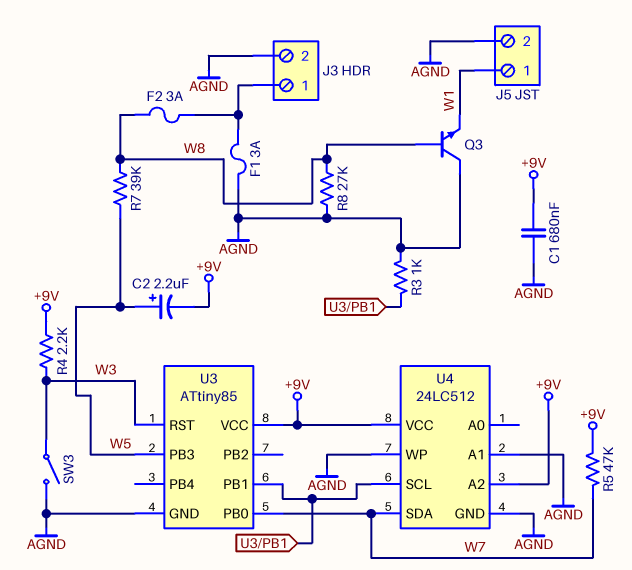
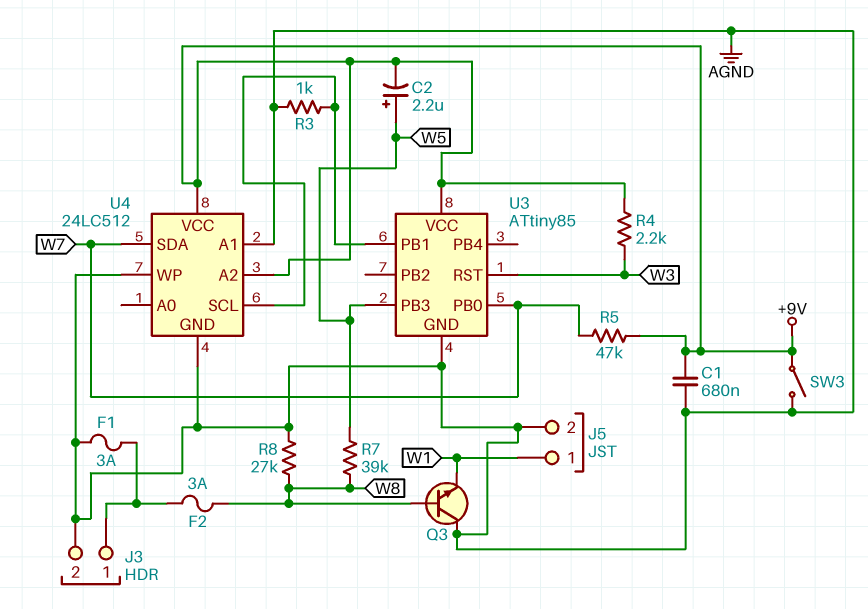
SW3: switch (AGND, W3) -> switch (+9V, AGND)

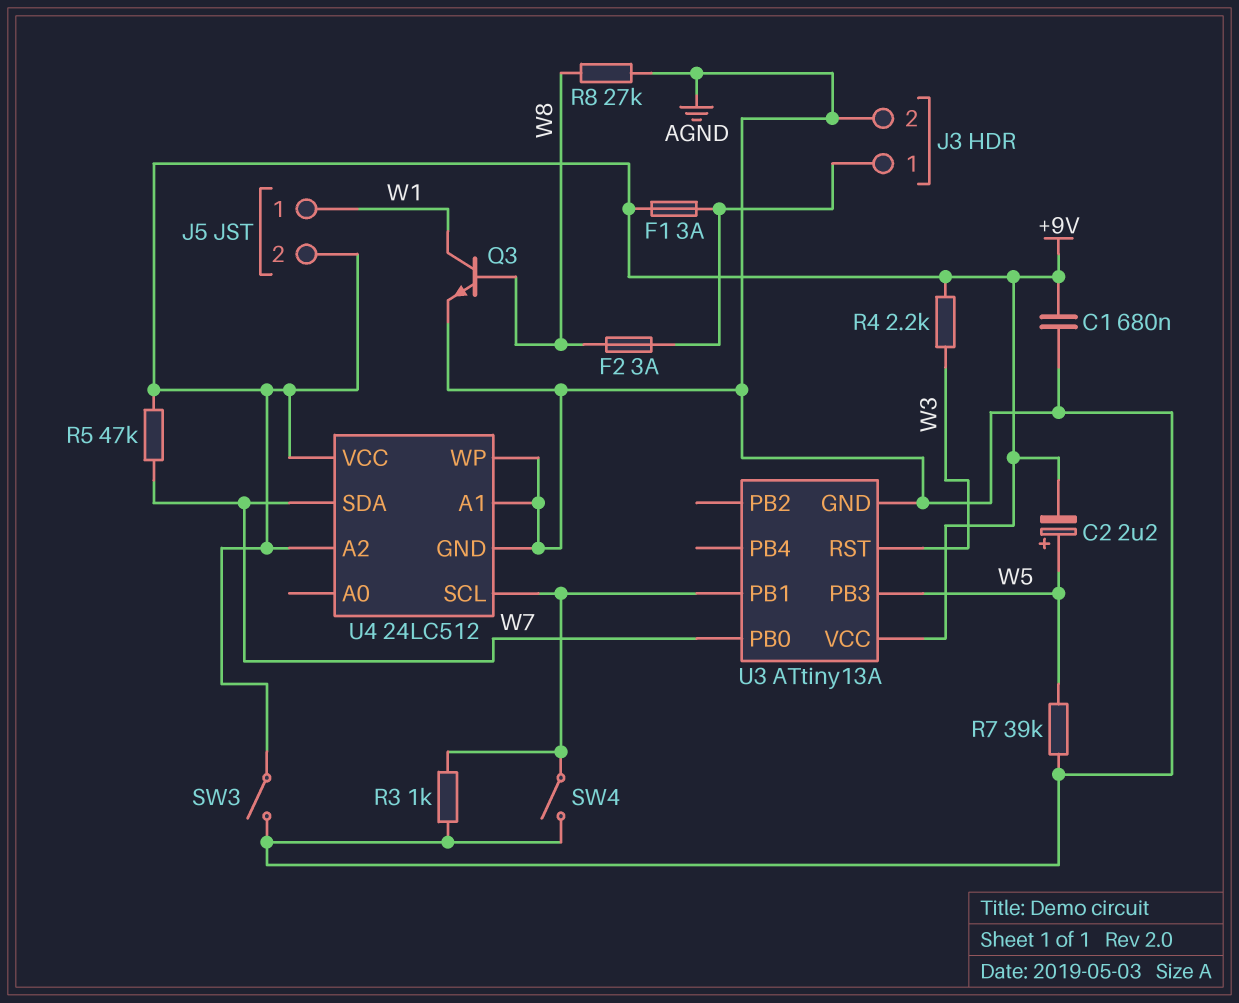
F1: 3A (AGND, J3/1) -> 3A (+9V, J3/1)
J5 pin 2: AGND -> +9V
Q3: NPN (B W8, C AGND, E W1) -> NPN (B W8, C W1, E AGND)
R7: 39k (W5, W8) -> 39k (AGND, W5)
SW4: none -> switch (AGND, U3/PB1)
U3: ATtiny85 -> ATtiny13A

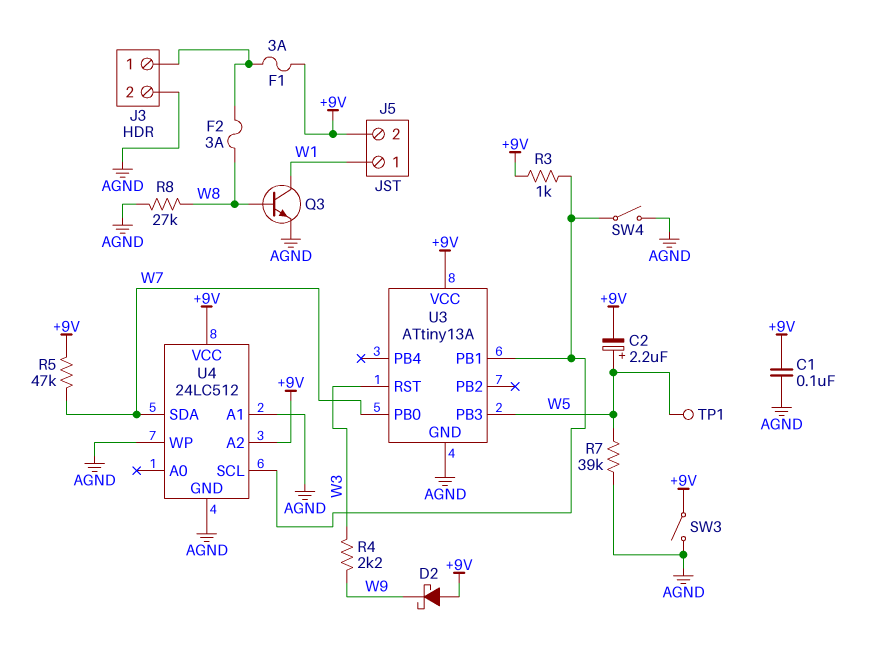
C1: 680nF (+9V, AGND) -> 100nF (+9V, AGND)
D2: none -> schottky (A +9V, K W9)
R3: 1k (AGND, U3/PB1) -> 1k (+9V, U3/PB1)
R4: 2.2k (+9V, W3) -> 2.2k (W3, W9)
TP1: none -> test point (W5)

